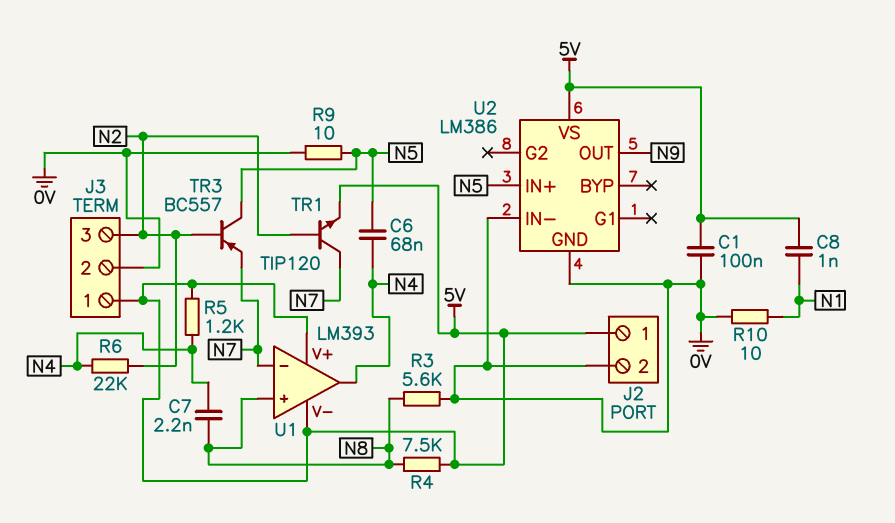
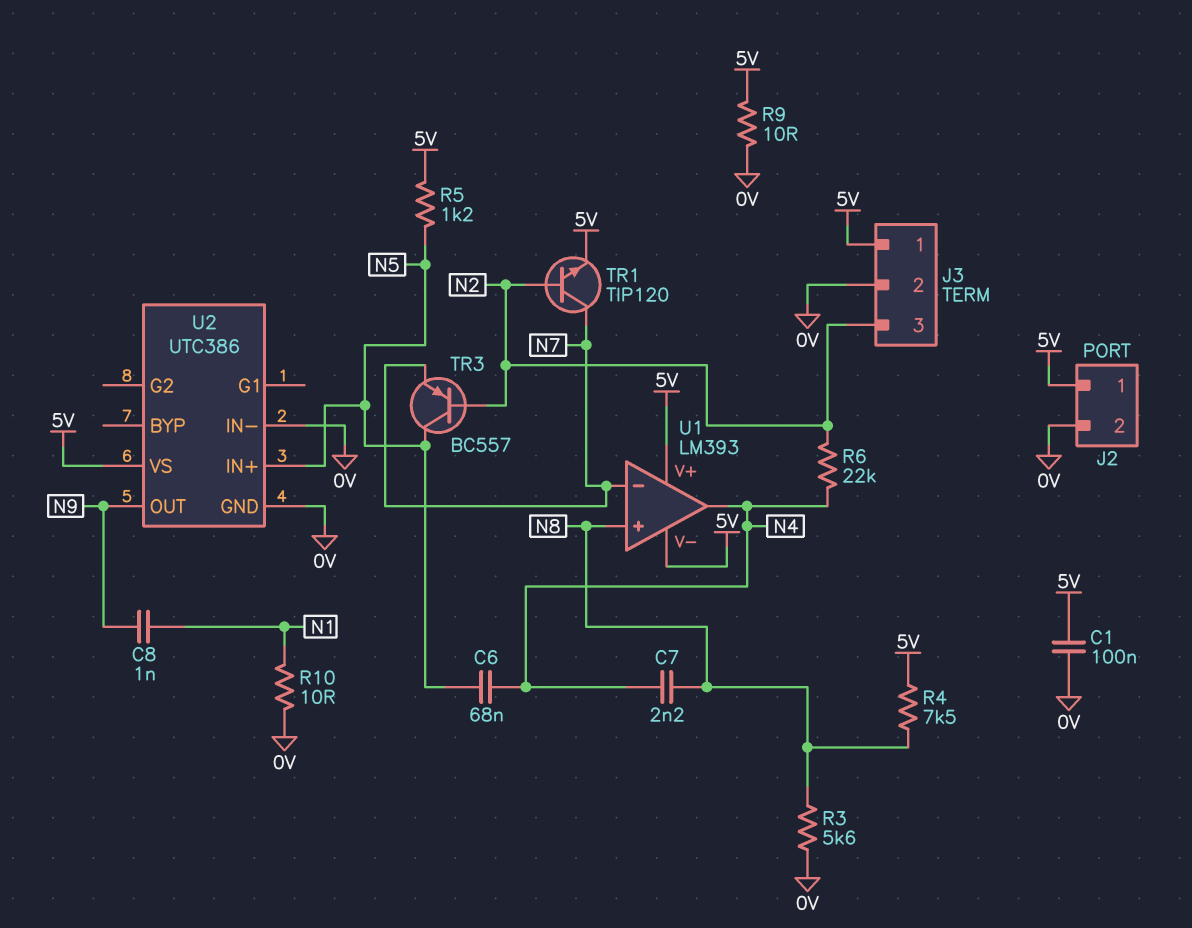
C8: 1nF (5V, N1) -> 1nF (N1, N9)
R5: 1.2k (5V, N4) -> 1.2k (5V, N5)
R9: 10 (0V, N5) -> 10 (0V, 5V)
U2: LM386 -> UTC386

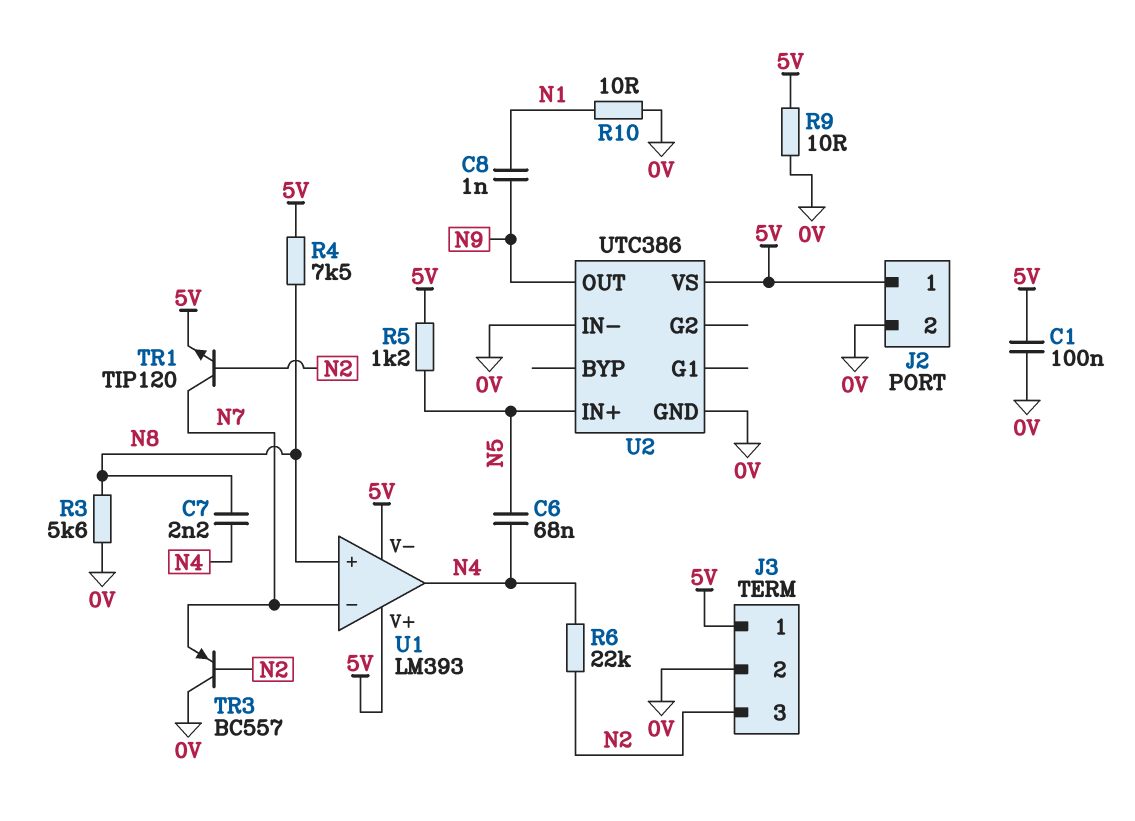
TR3: PNP BC557 (B N2, C N5, E N7) -> PNP BC557 (B N2, C 0V, E N7)

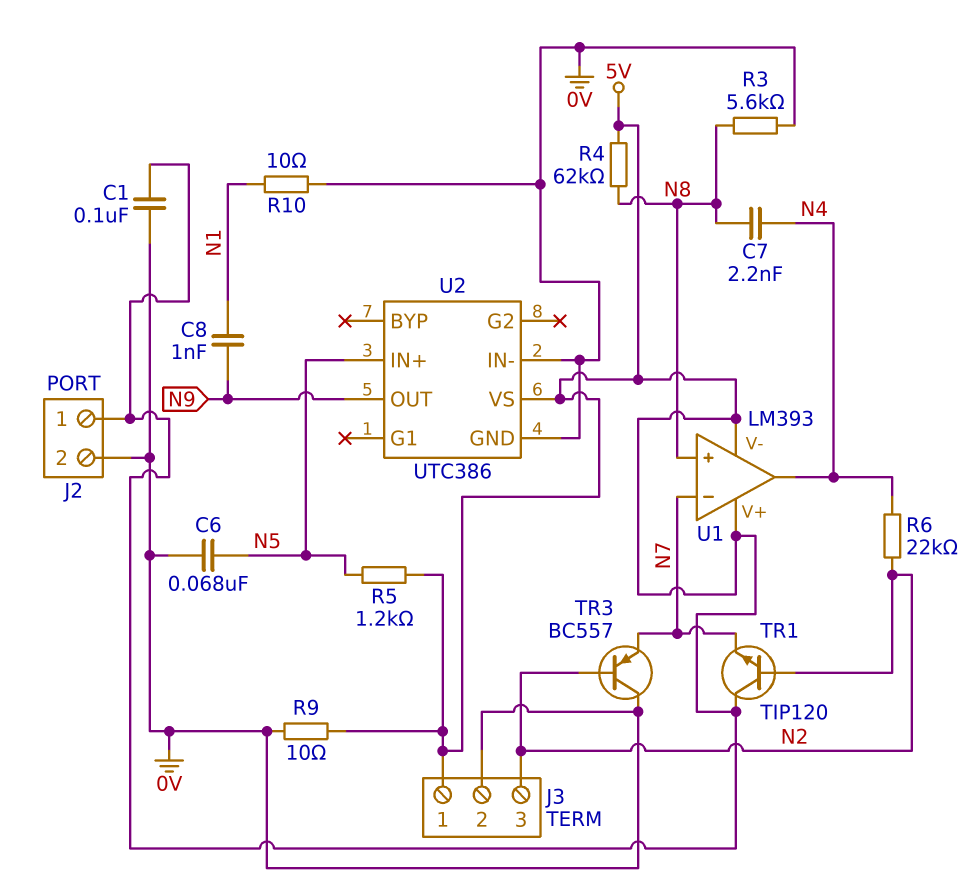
C6: 68nF (N4, N5) -> 68nF (0V, N5)
R4: 7.5k (5V, N8) -> 62k (5V, N8)
TR1: NPN TIP120 (B N2, C N7, E 5V) -> NPN TIP120 (B N2, C 5V, E N7)

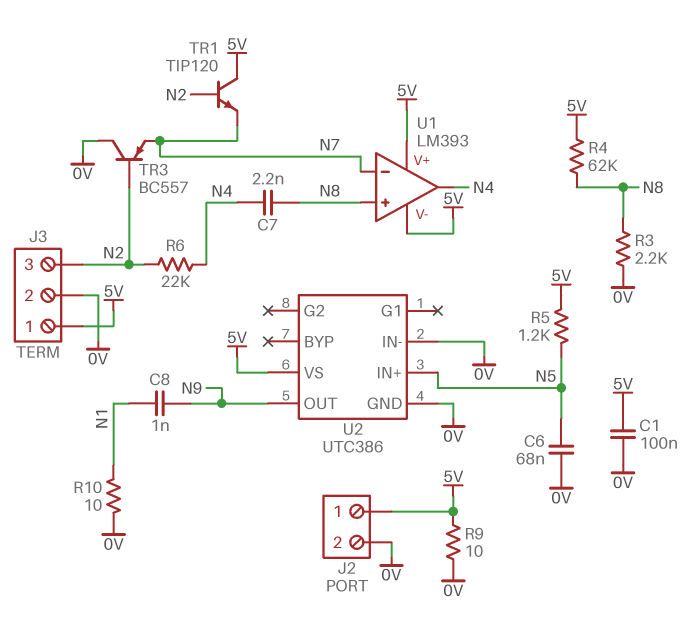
R3: 5.6k (0V, N8) -> 2.2k (0V, N8)

